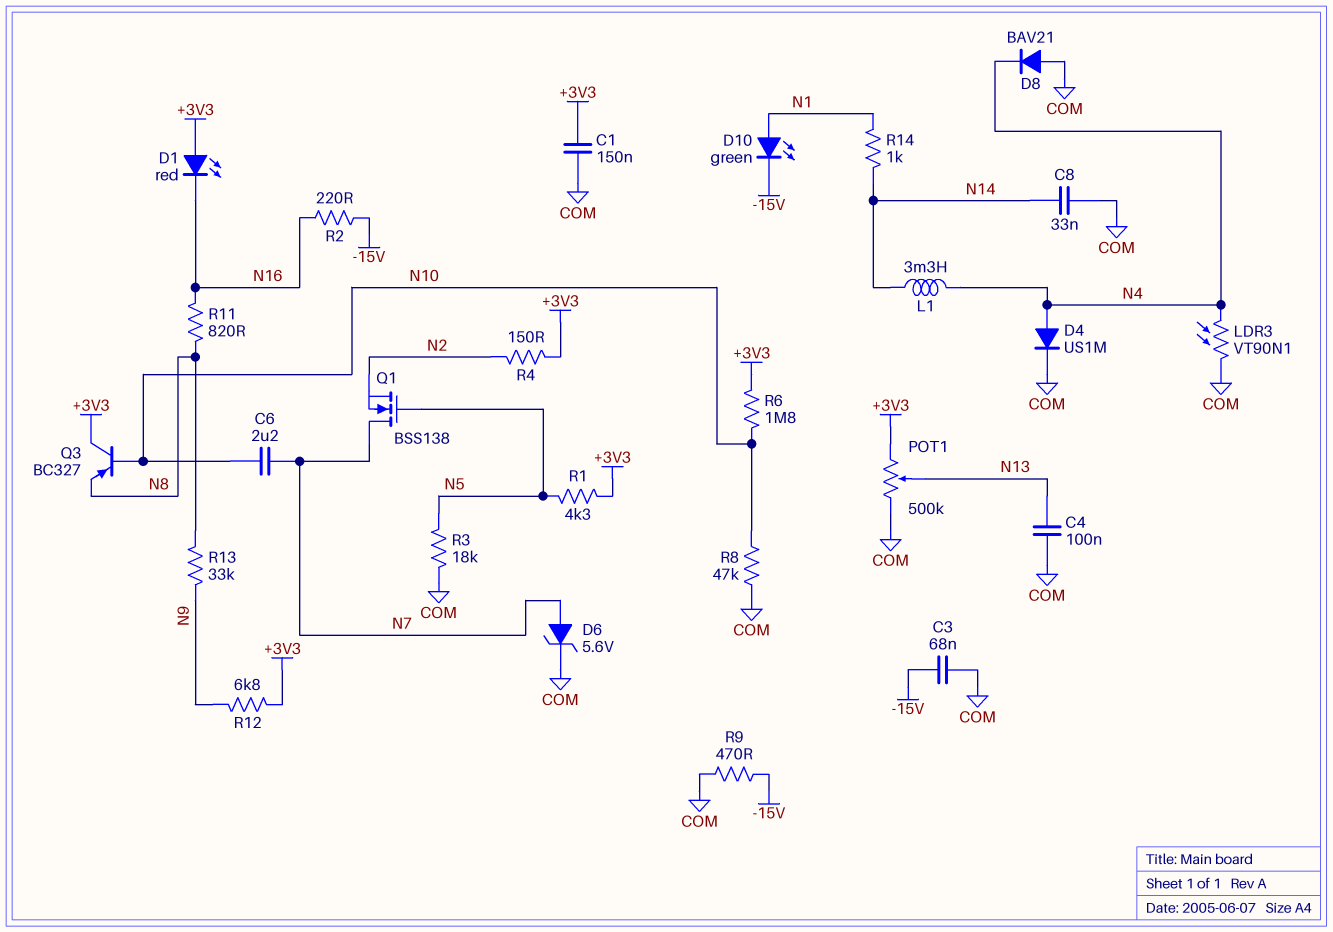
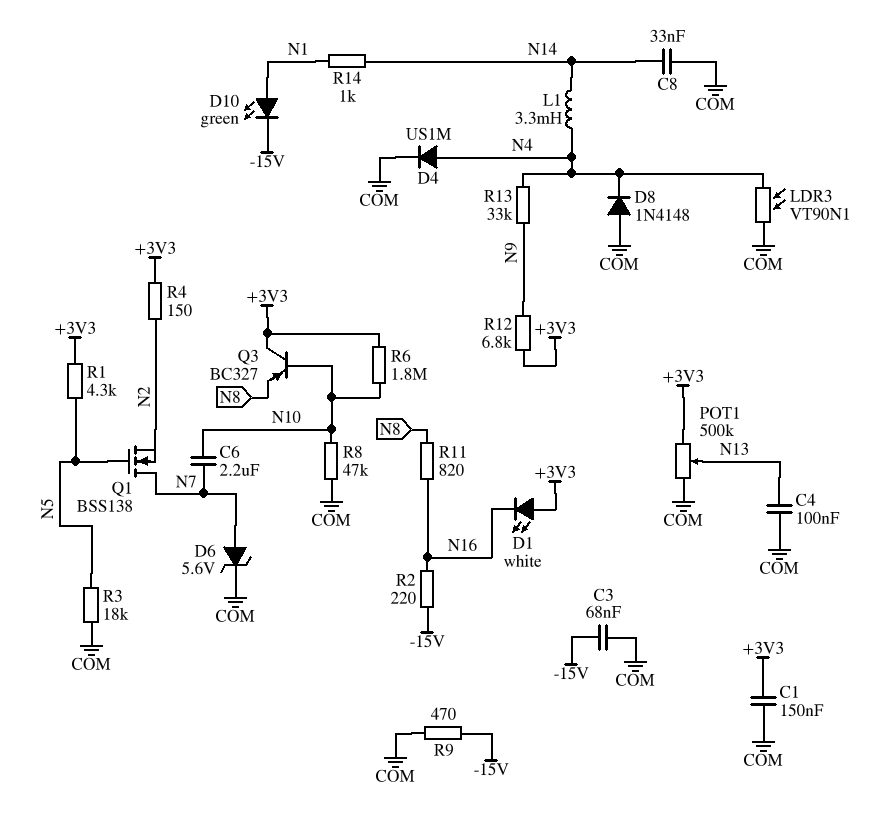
D1: LED red (A +3V3, K N16) -> LED white (A +3V3, K N16)
D8: diode BAV21 (A COM, K N4) -> diode 1N4148 (A COM, K N4)
R13: 33k (N8, N9) -> 33k (N4, N9)

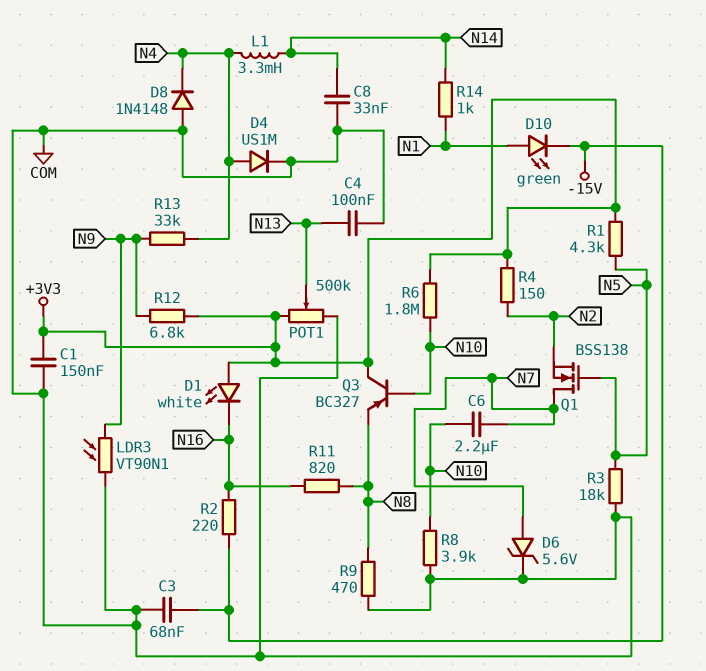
LDR3: VT90N1 (COM, N4) -> VT90N1 (COM, N9)
R8: 47k (COM, N10) -> 3.9k (COM, N10)
R9: 470 (-15V, COM) -> 470 (COM, N8)

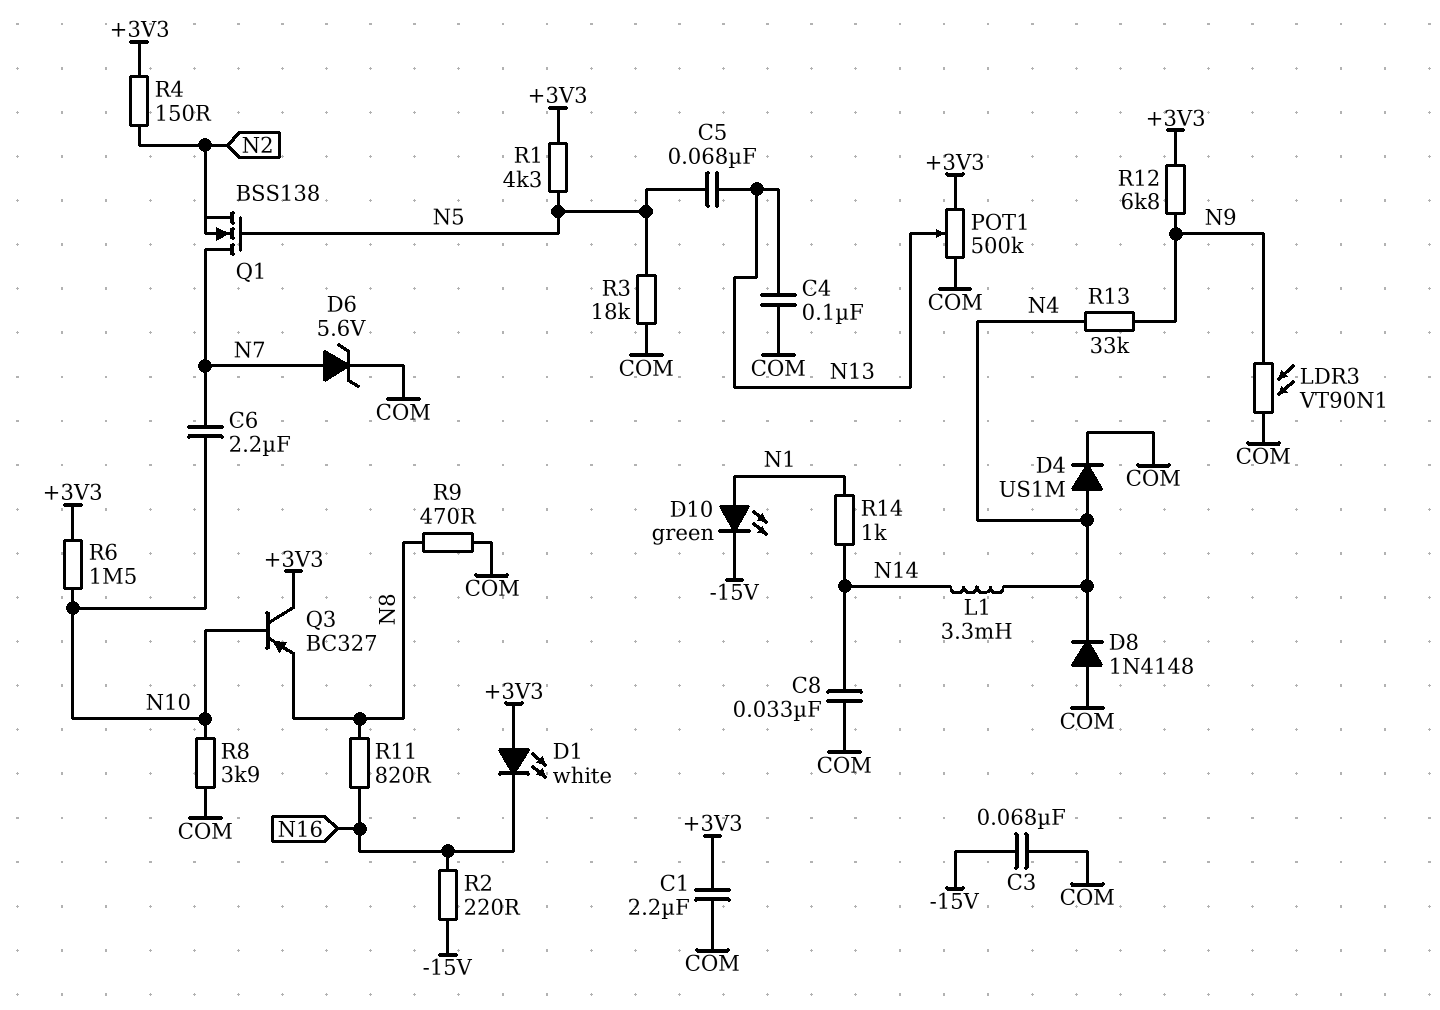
C1: 150nF (+3V3, COM) -> 2.2uF (+3V3, COM)
C5: none -> 68nF (N5, N13)
R6: 1.8M (+3V3, N10) -> 1.5M (+3V3, N10)

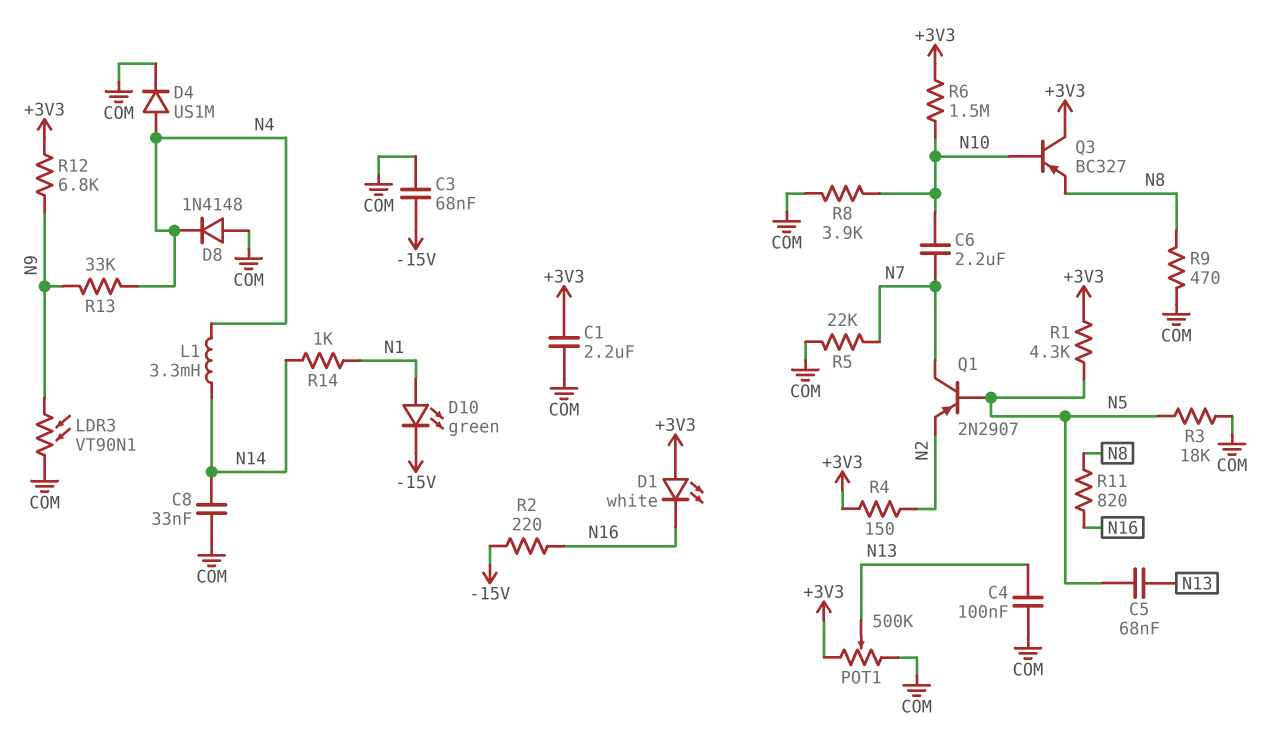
D6: zener 5.6V (A N7, K COM) -> none
Q1: NMOS BSS138 (G N5, D N7, S N2) -> PNP 2N2907 (B N5, C N7, E N2)
R5: none -> 22k (COM, N7)

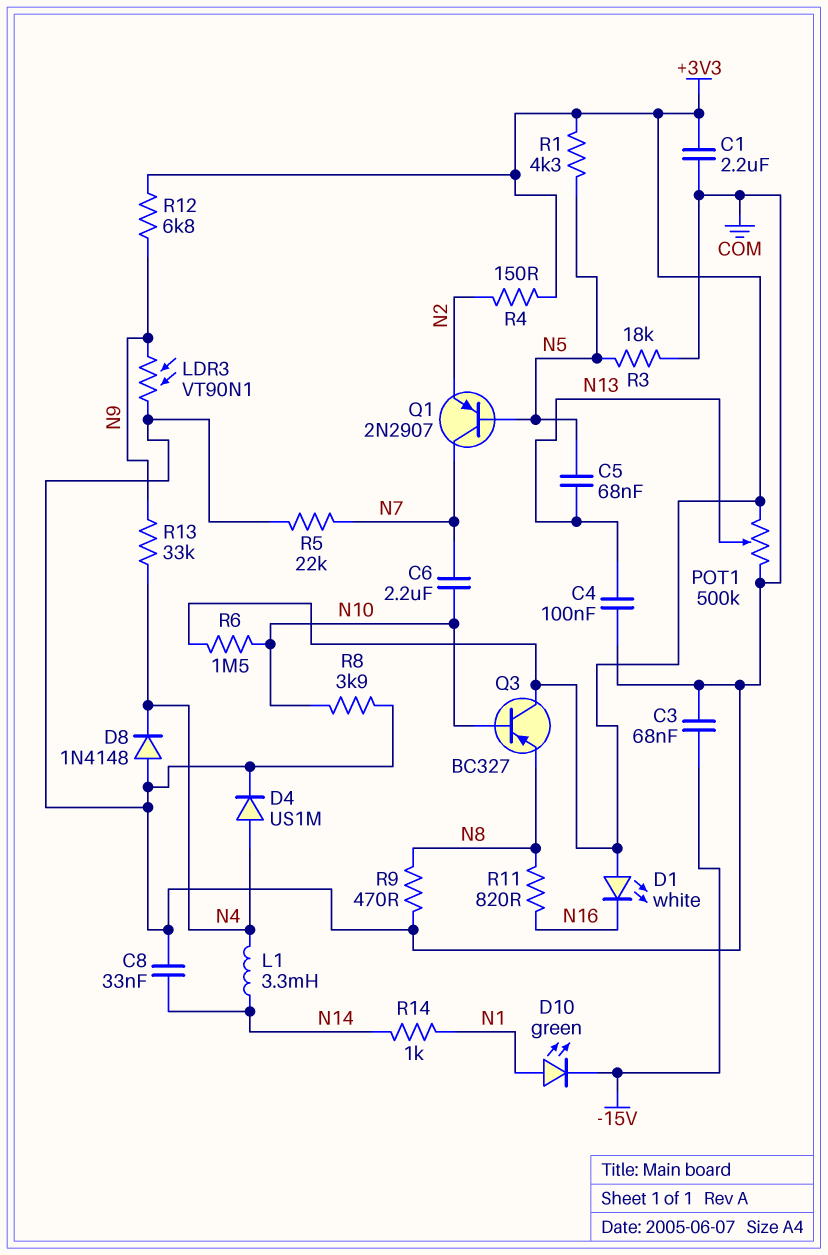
R2: 220 (-15V, N16) -> none

